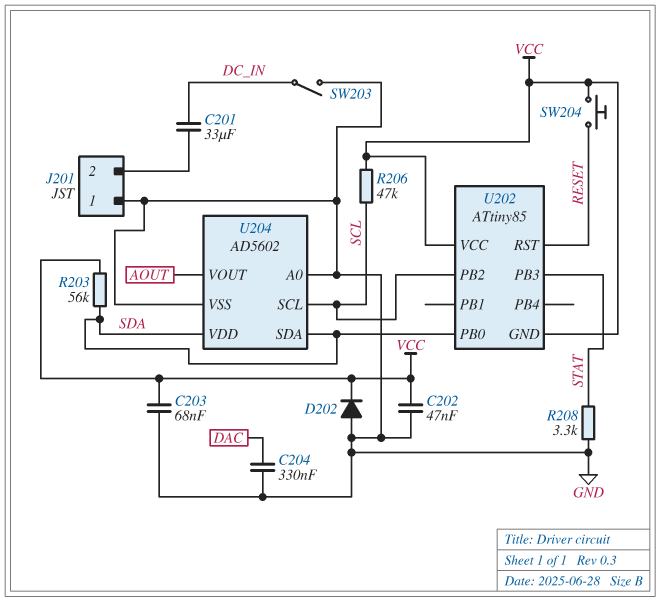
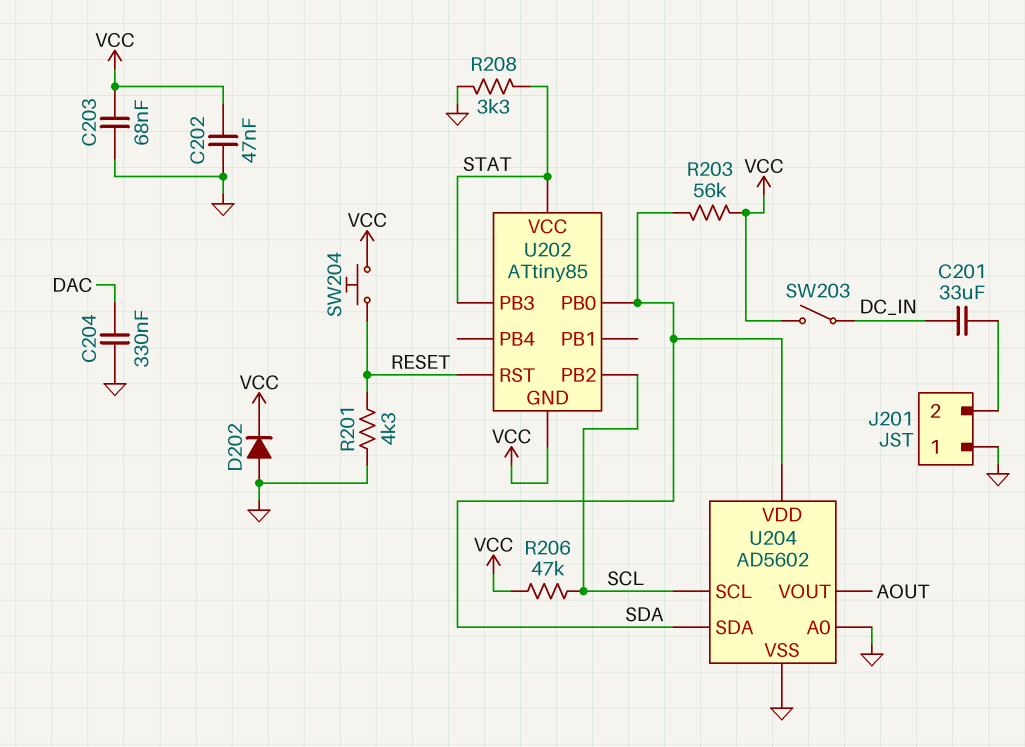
R201: none -> 4.3k (GND, RESET)
SW203: switch (DC_IN, GND) -> switch (DC_IN, VCC)
U202 pin VCC: VCC -> STAT

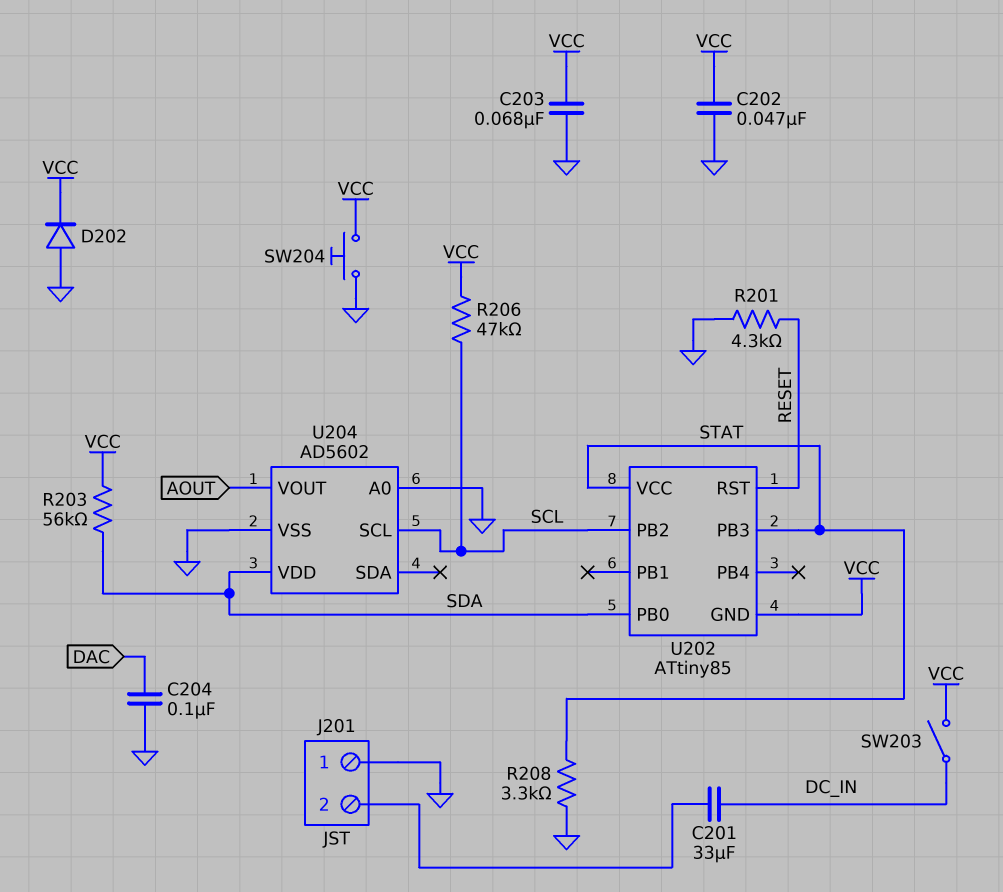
C204: 330nF (DAC, GND) -> 100nF (DAC, GND)
SW204: button (RESET, VCC) -> button (GND, VCC)
U204 pin SDA: SDA -> none

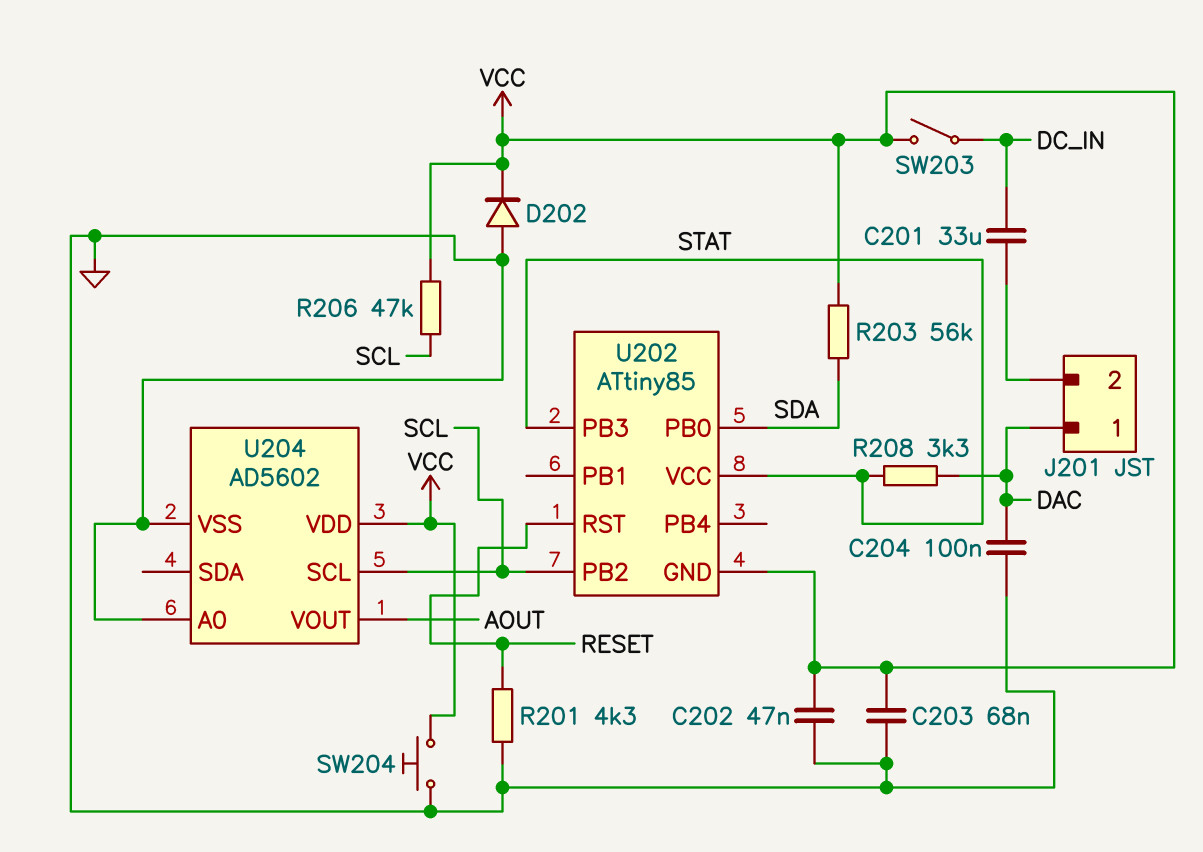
J201 pin 1: GND -> DAC
R208: 3.3k (GND, STAT) -> 3.3k (DAC, STAT)
U204 pin VDD: SDA -> VCC

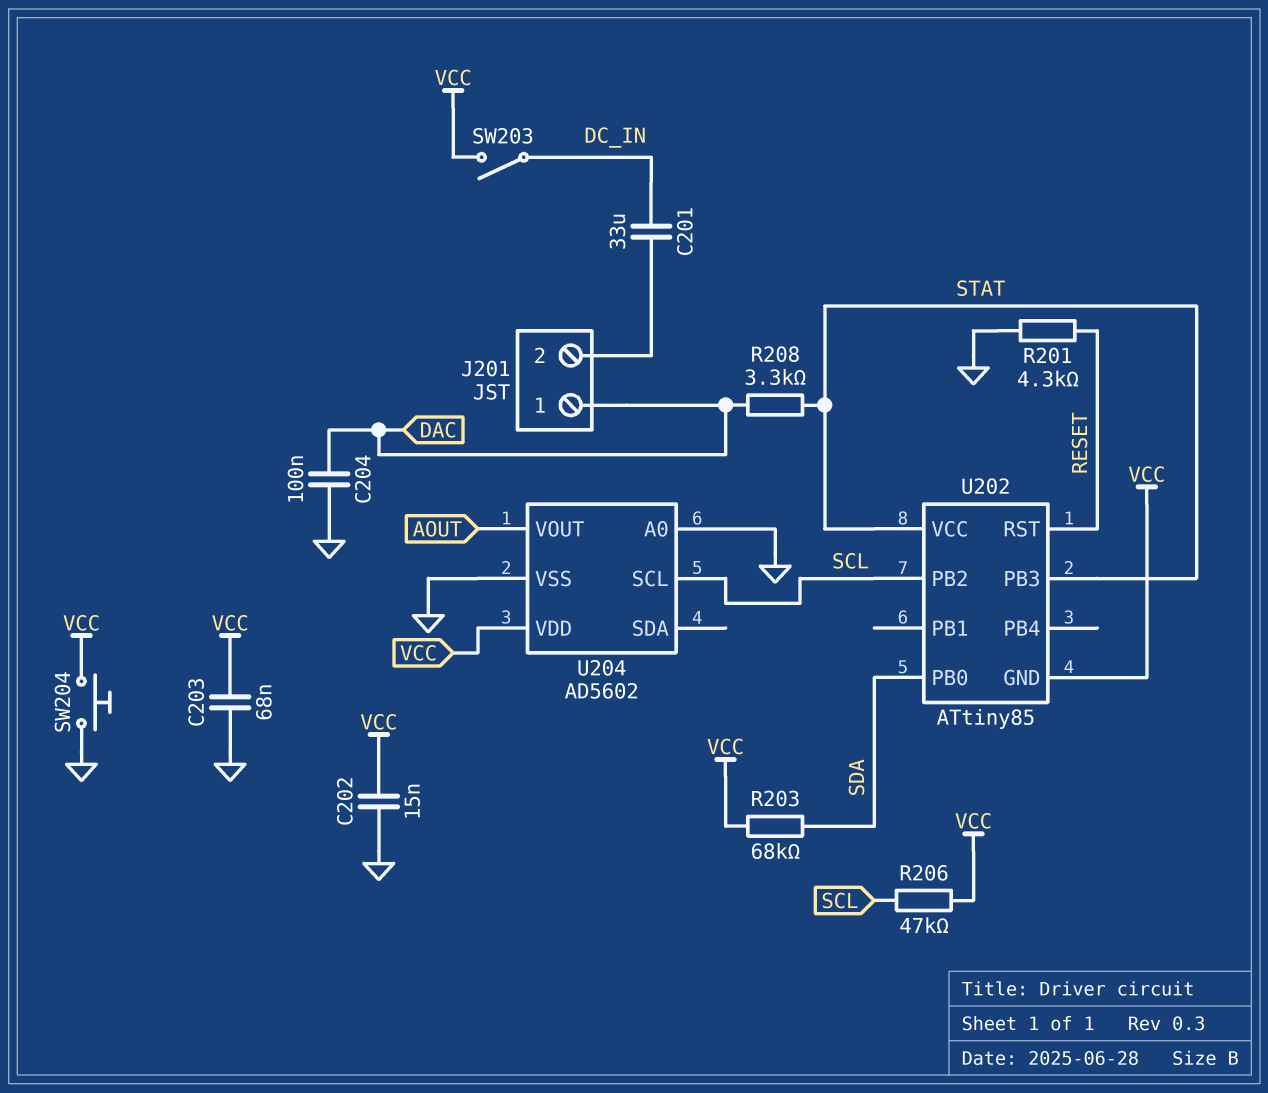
C202: 47nF (GND, VCC) -> 15nF (GND, VCC)
D202: diode (A GND, K VCC) -> none
R203: 56k (SDA, VCC) -> 68k (SDA, VCC)

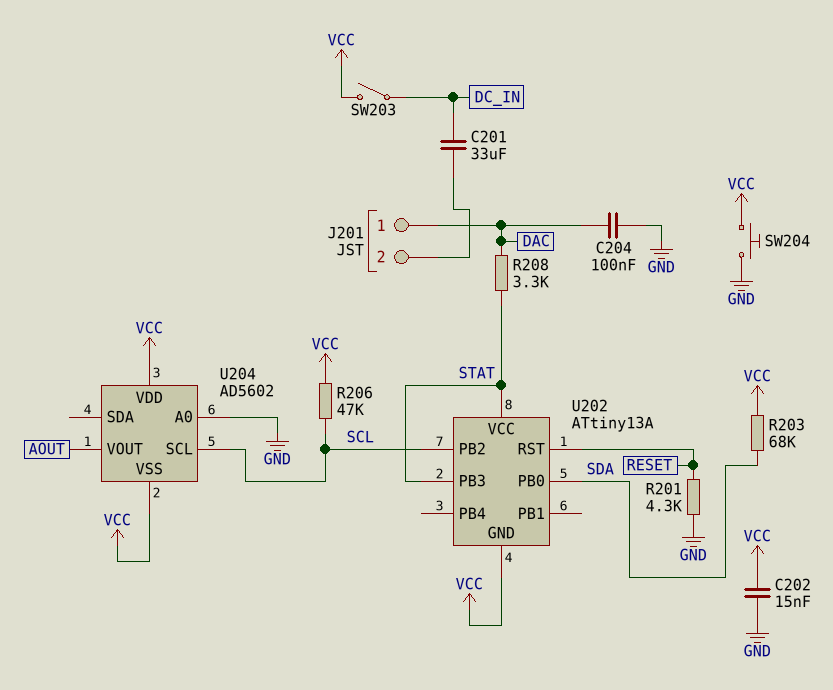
C203: 68nF (GND, VCC) -> none
U202: ATtiny85 -> ATtiny13A
U204 pin VSS: GND -> VCC

